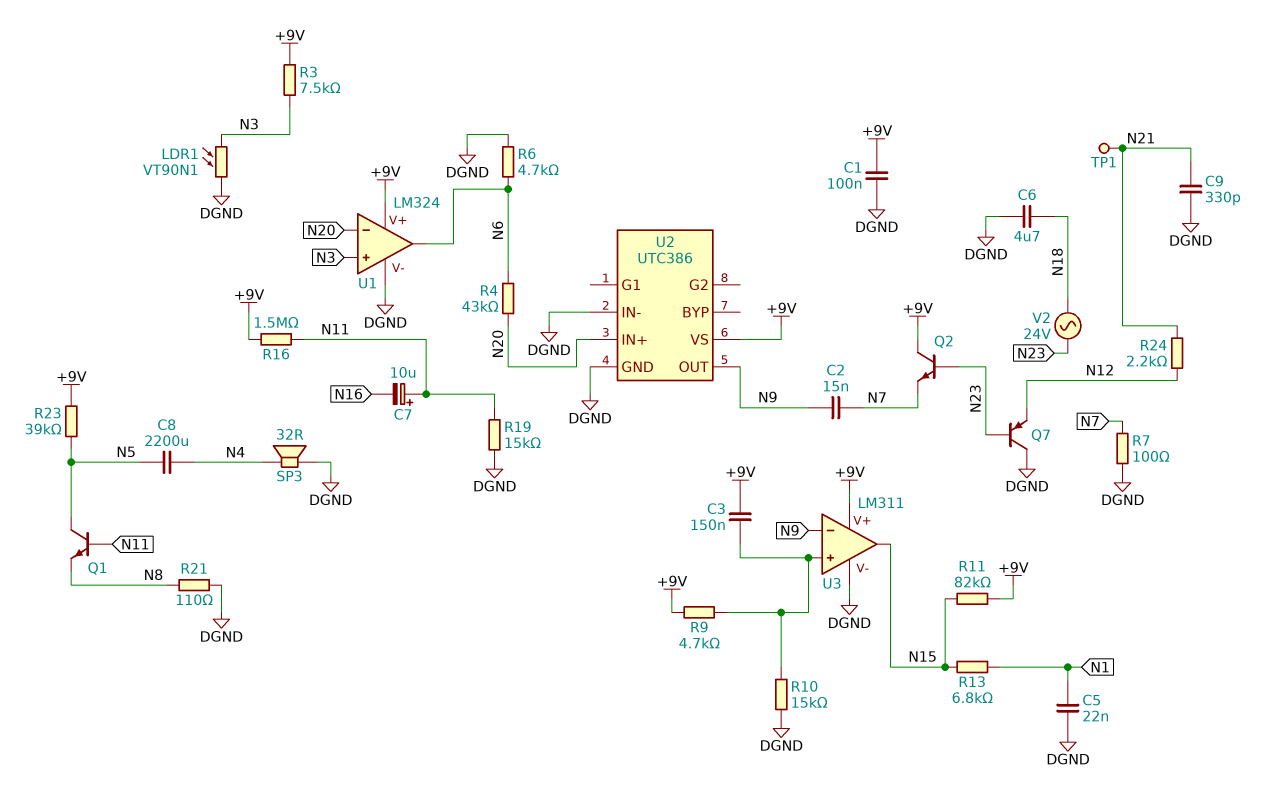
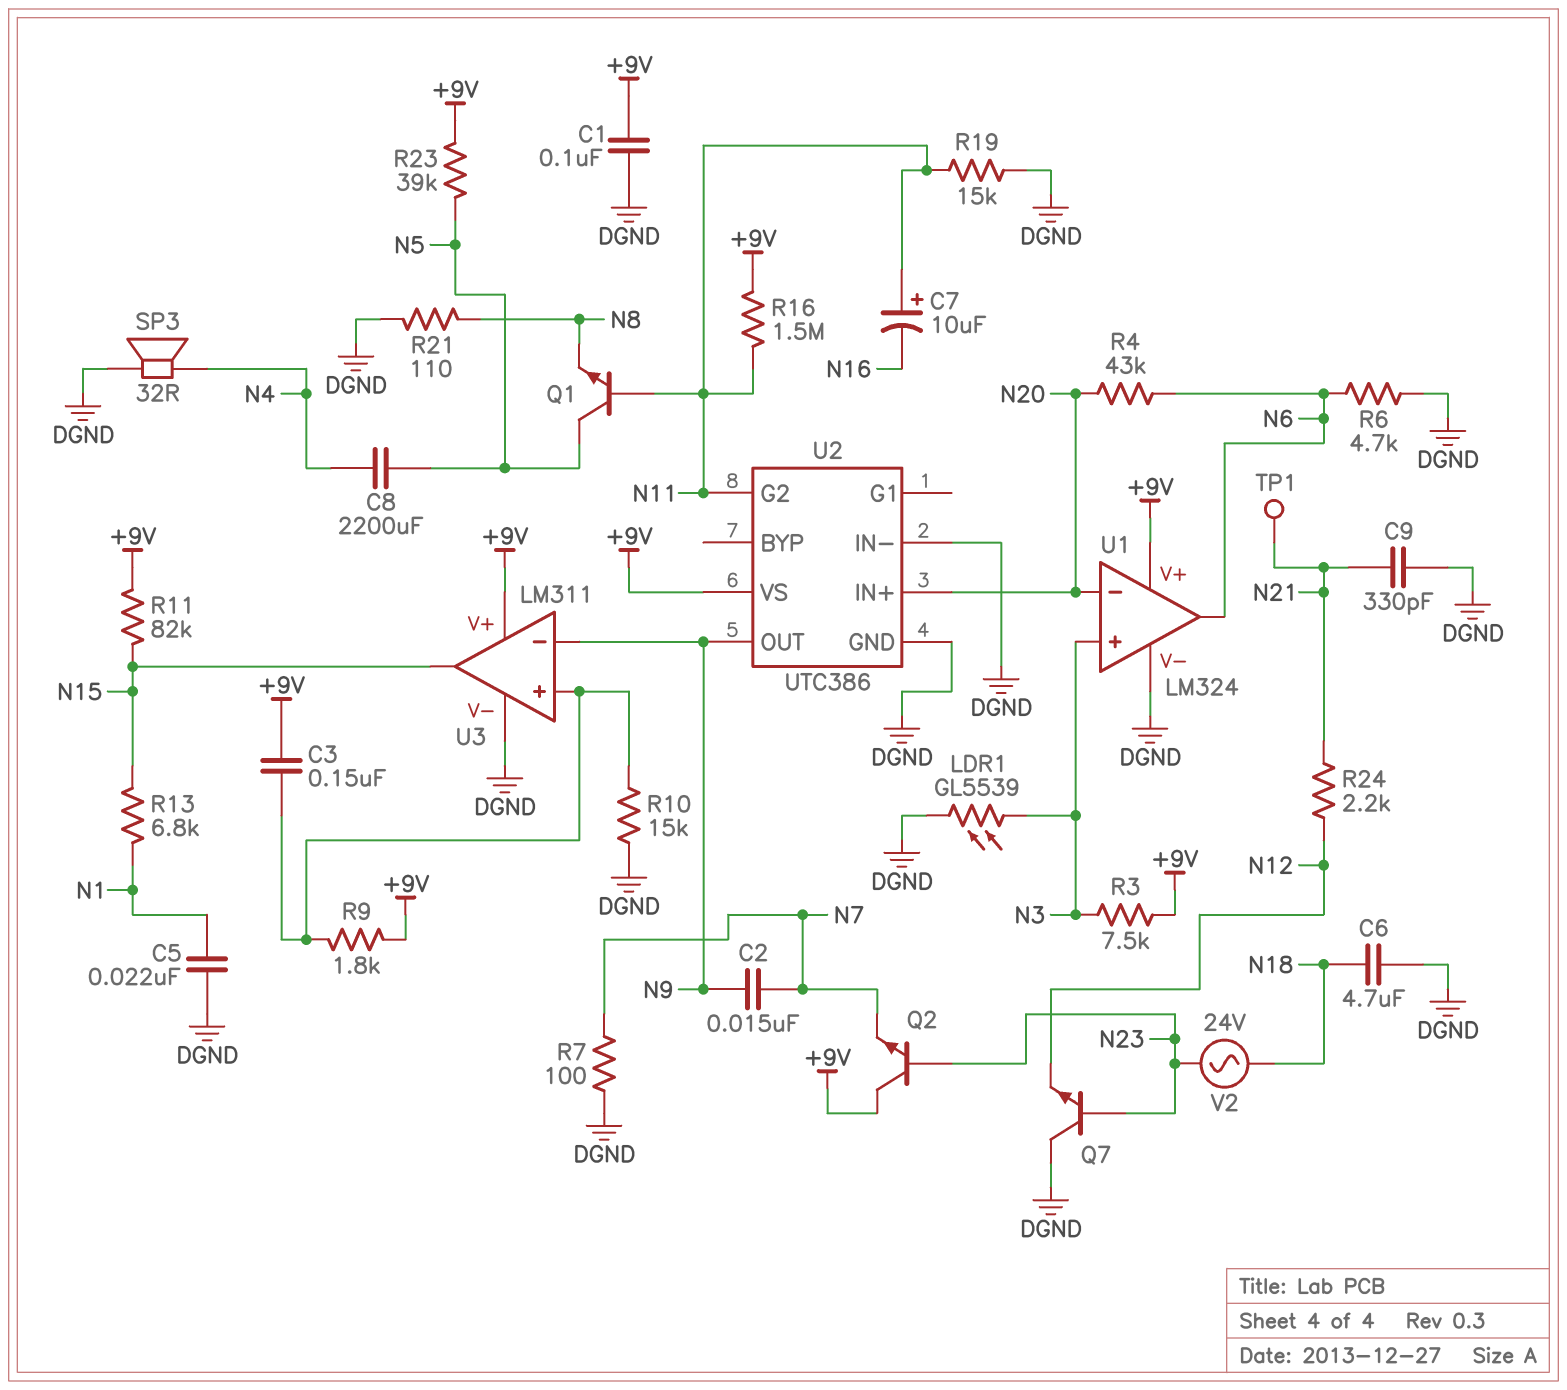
LDR1: VT90N1 (DGND, N3) -> GL5539 (DGND, N3)
Q7: PNP (B N23, C DGND, E N12) -> NPN (B N23, C DGND, E N12)
R9: 4.7k (+9V, U3/in+) -> 1.8k (+9V, U3/in+)
U2 pin G2: none -> N11

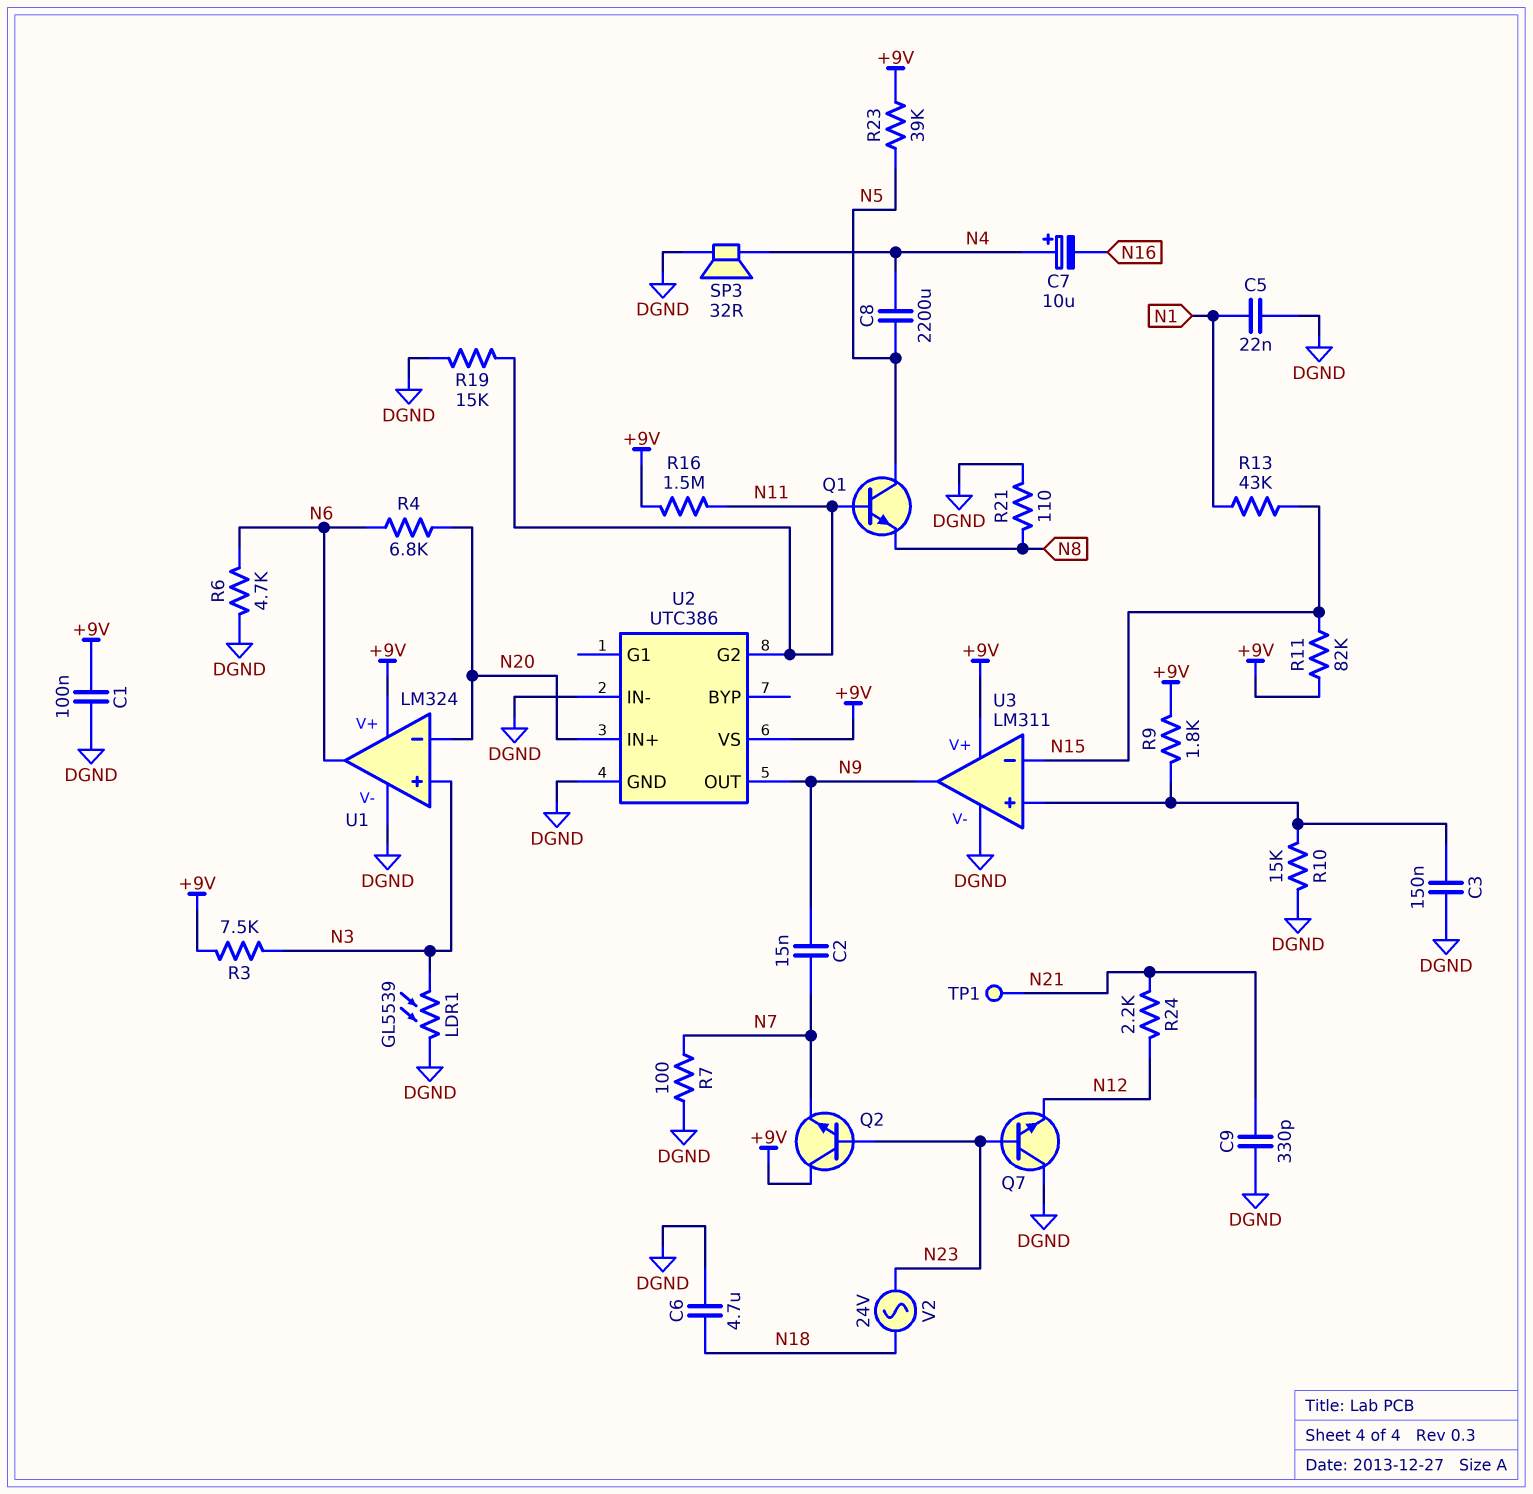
C3: 150nF (+9V, U3/in+) -> 150nF (DGND, U3/in+)
C7: 10uF (plus N11, minus N16) -> 10uF (plus N4, minus N16)
R4: 43k (N6, N20) -> 6.8k (N6, N20)
R13: 6.8k (N1, N15) -> 43k (N1, N15)
U3 pin in-: N9 -> N15
U3 pin out: N15 -> N9

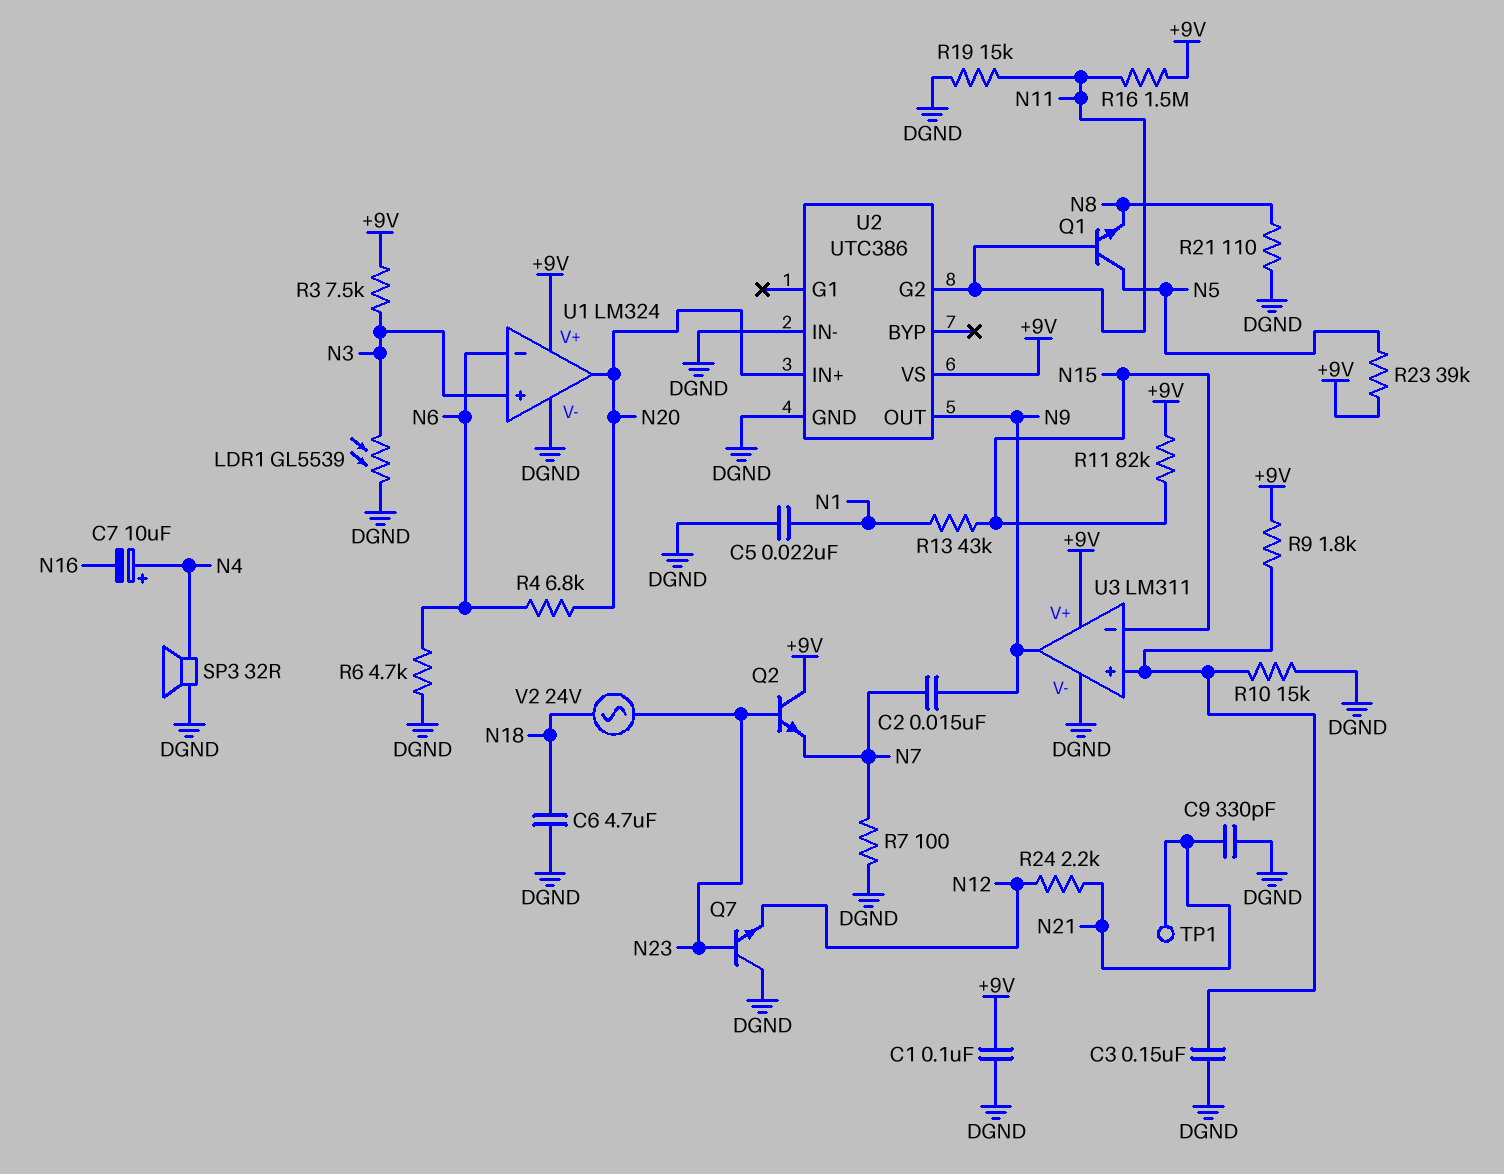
C8: 2200uF (N4, N5) -> none
U1 pin in-: N20 -> N6
U1 pin out: N6 -> N20

